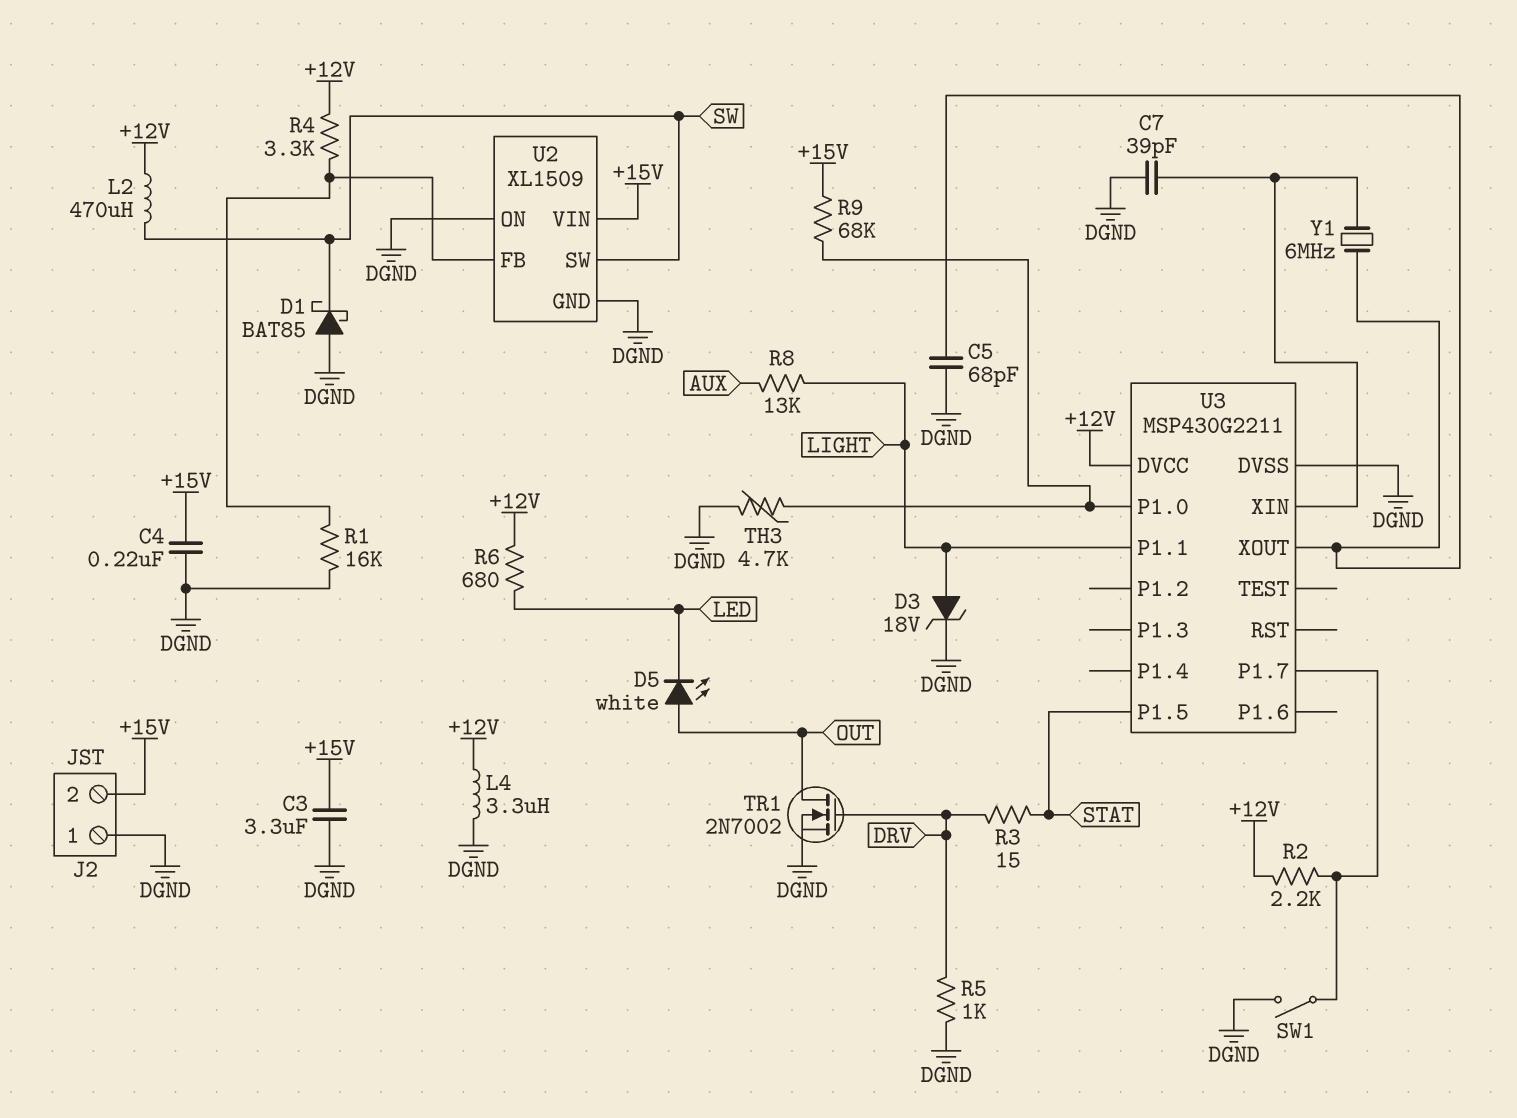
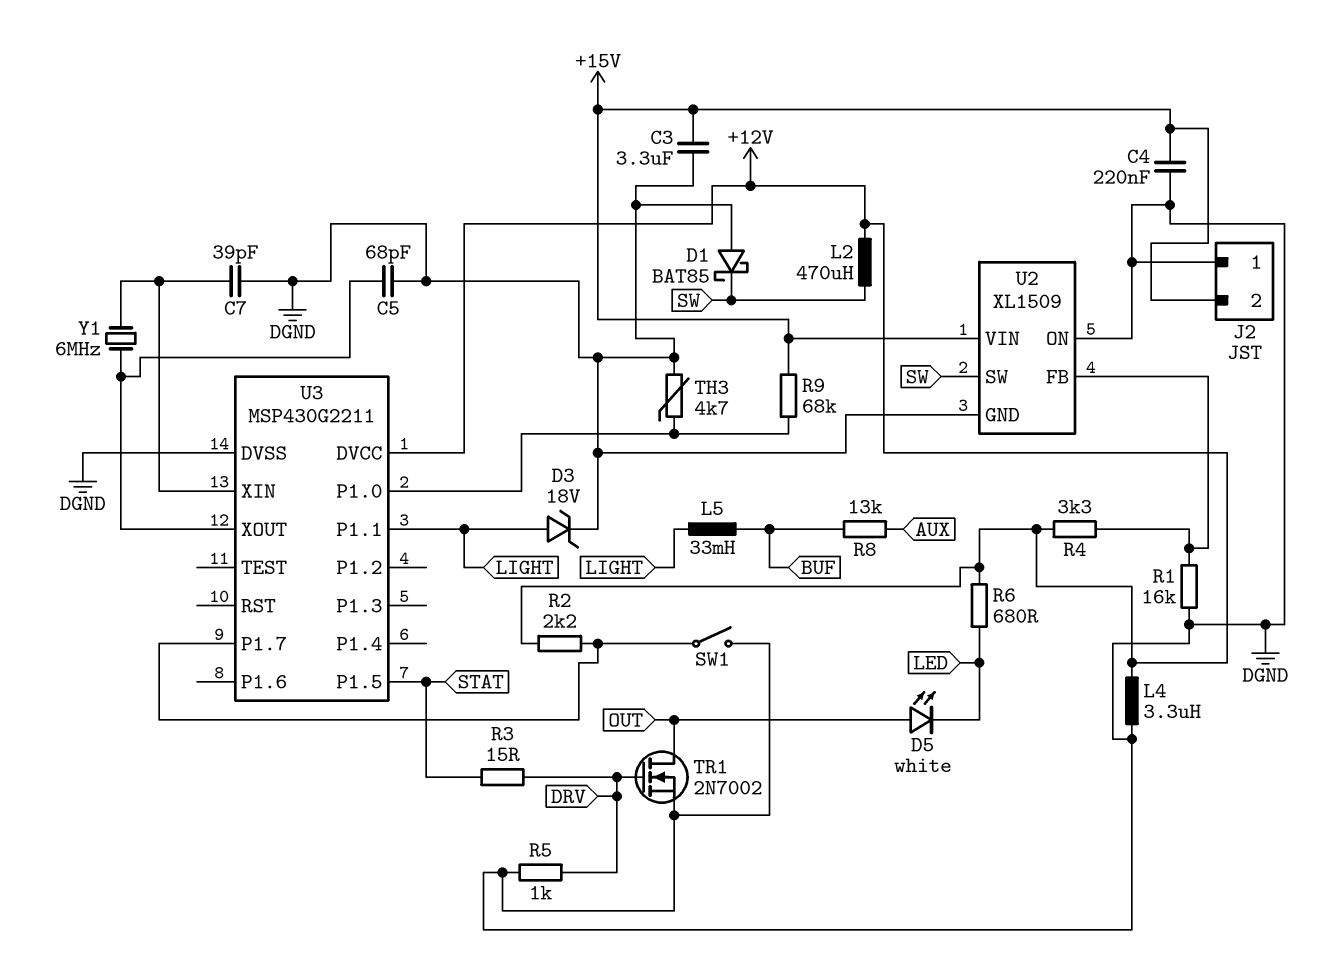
L5: none -> 33mH (BUF, LIGHT)
R8: 13k (AUX, LIGHT) -> 13k (AUX, BUF)

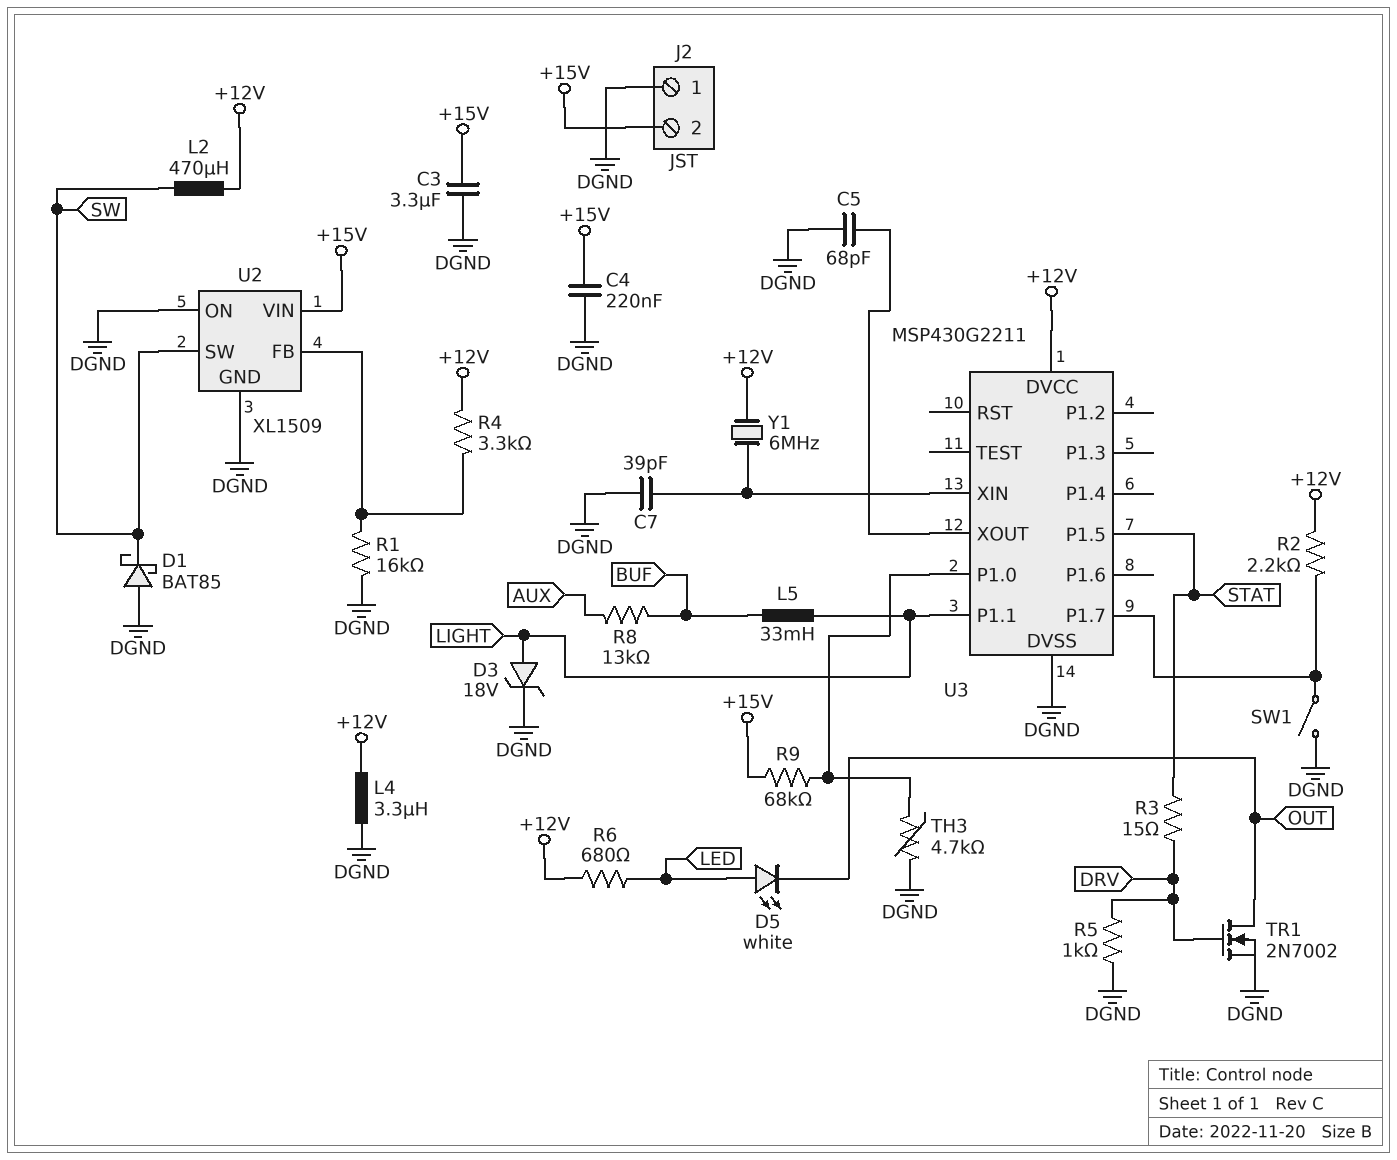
D5: LED white (A OUT, K LED) -> LED white (A LED, K OUT)
Y1: 6MHz (U3/XIN, U3/XOUT) -> 6MHz (+12V, U3/XIN)

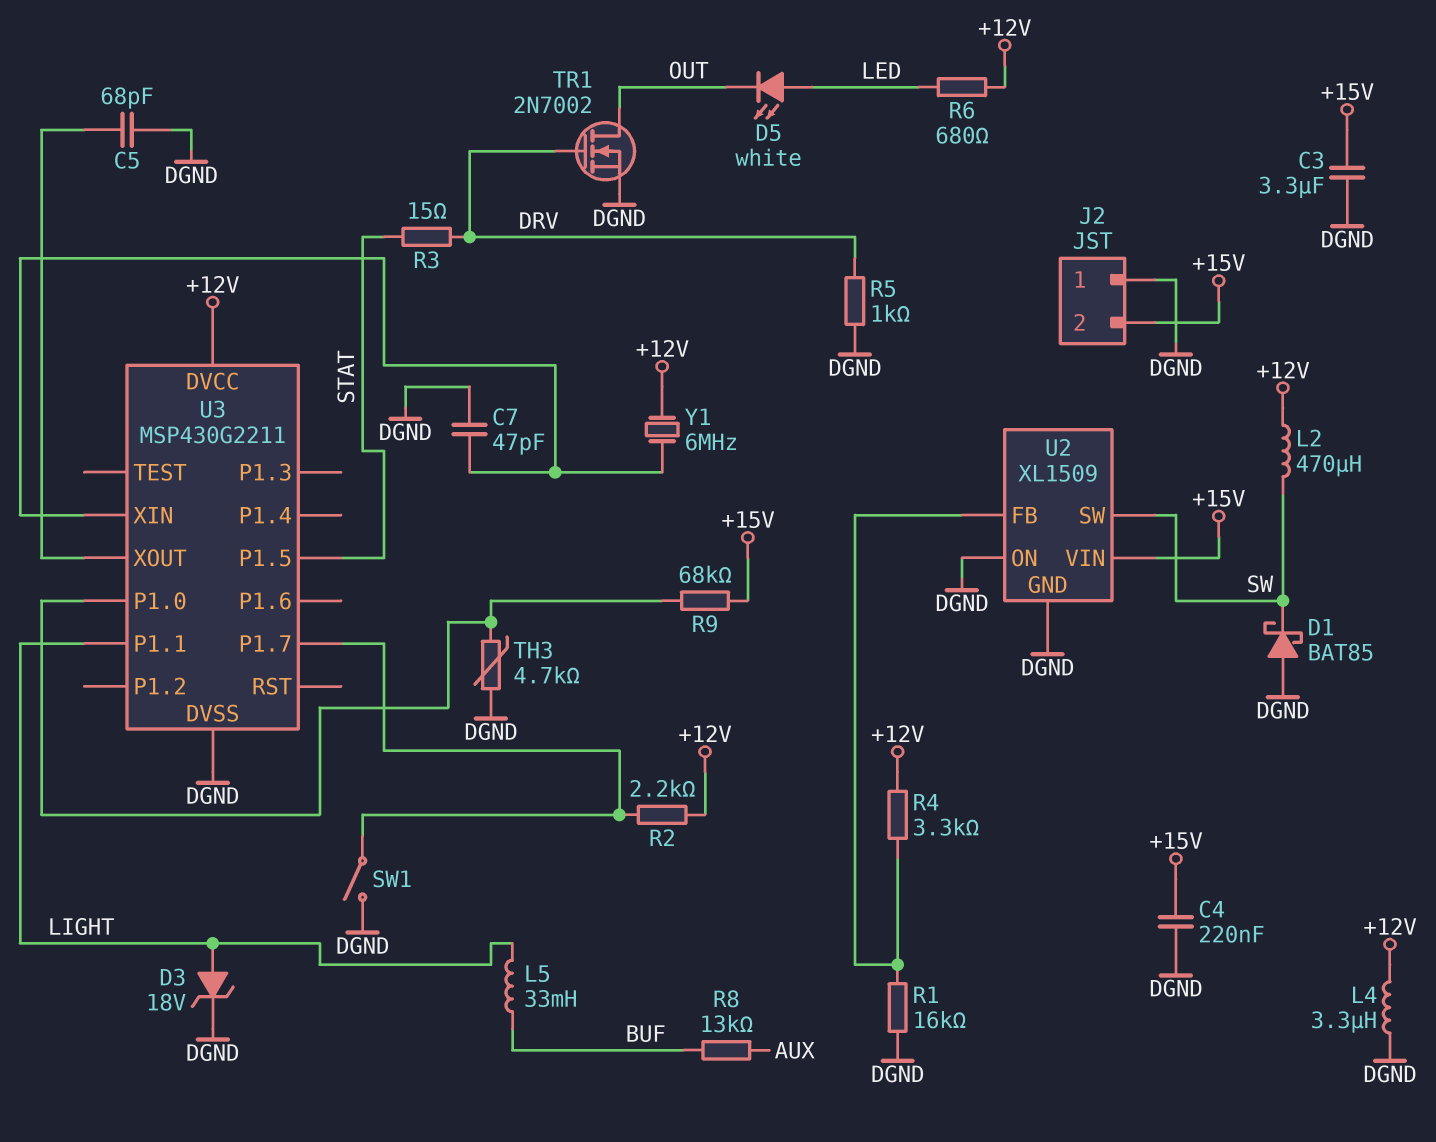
C7: 39pF (DGND, U3/XIN) -> 47pF (DGND, U3/XIN)

